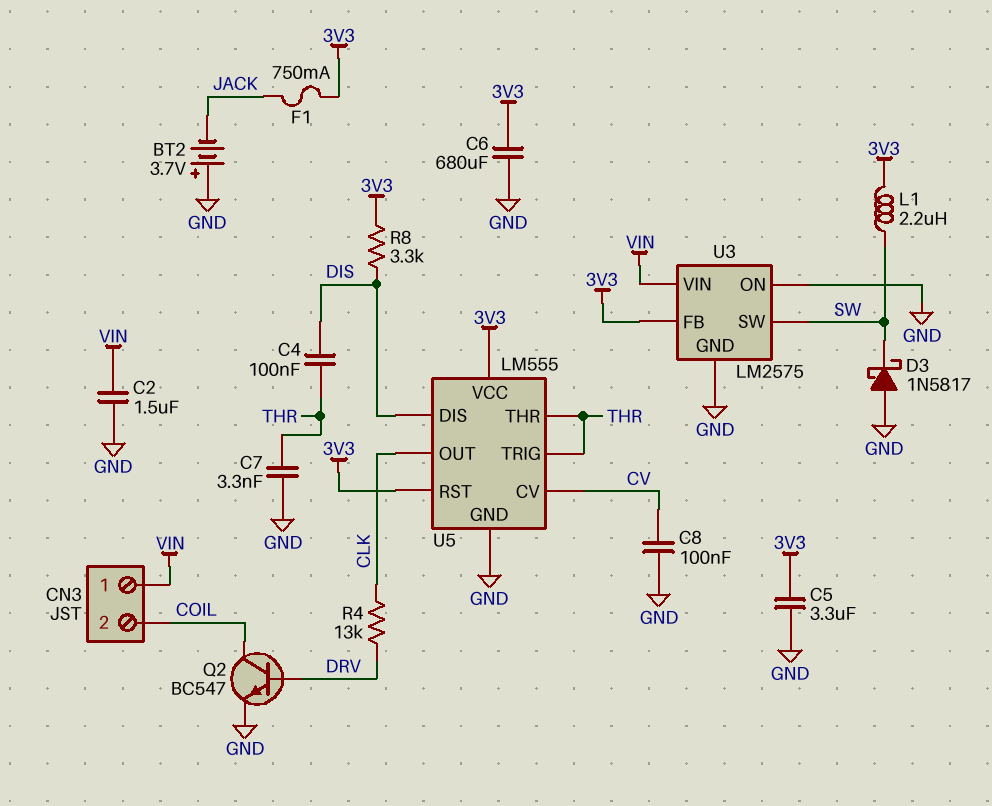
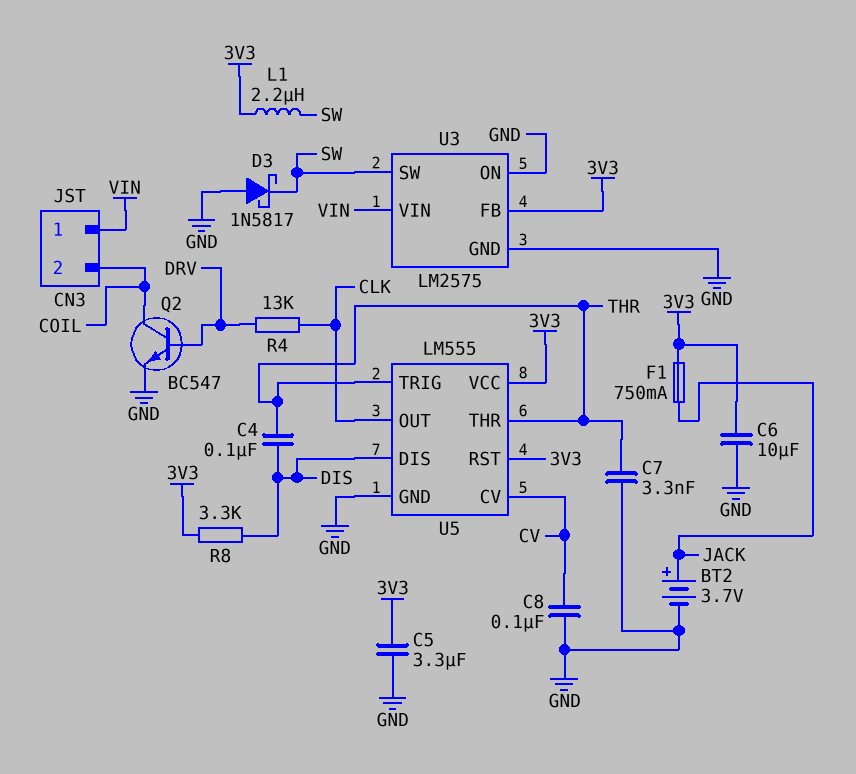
BT2: 3.7V (plus GND, minus JACK) -> 3.7V (plus JACK, minus GND)
C2: 1.5uF (GND, VIN) -> none
C6: 680uF (3V3, GND) -> 10uF (3V3, GND)

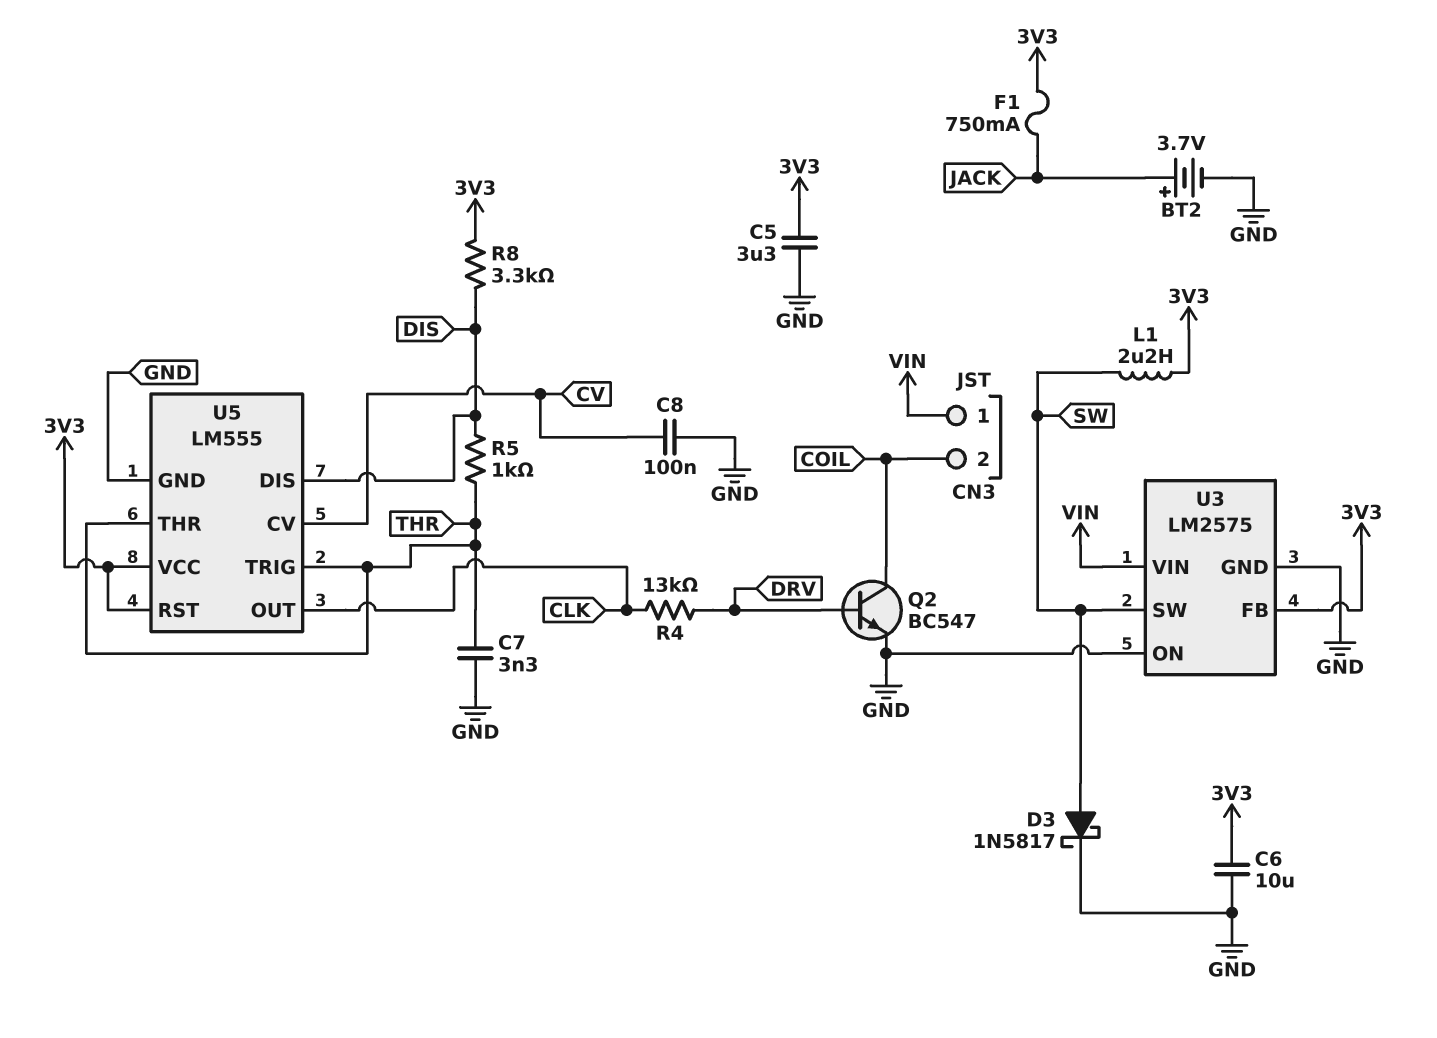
C4: 100nF (DIS, THR) -> none
D3: schottky 1N5817 (A GND, K SW) -> schottky 1N5817 (A SW, K GND)
R5: none -> 1k (DIS, THR)

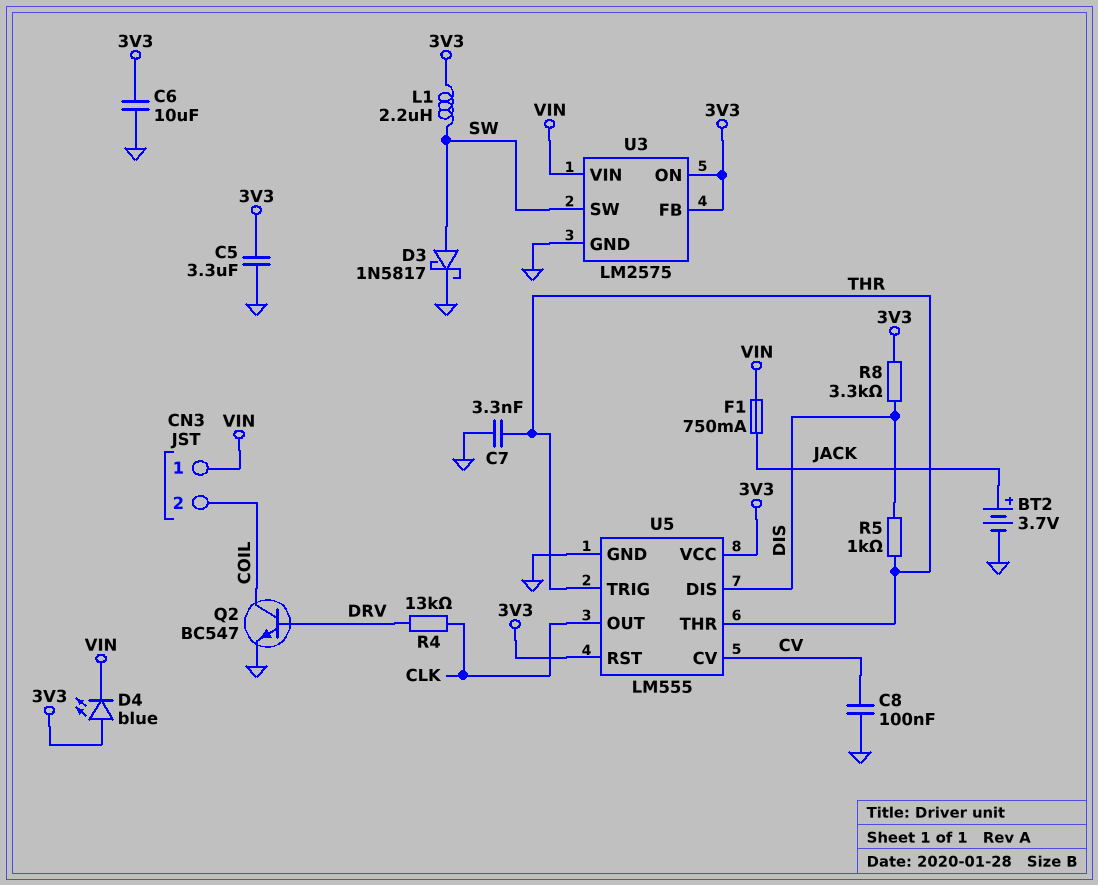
D4: none -> LED blue (A 3V3, K VIN)
F1: 750mA (3V3, JACK) -> 750mA (JACK, VIN)
U3 pin ON: GND -> 3V3

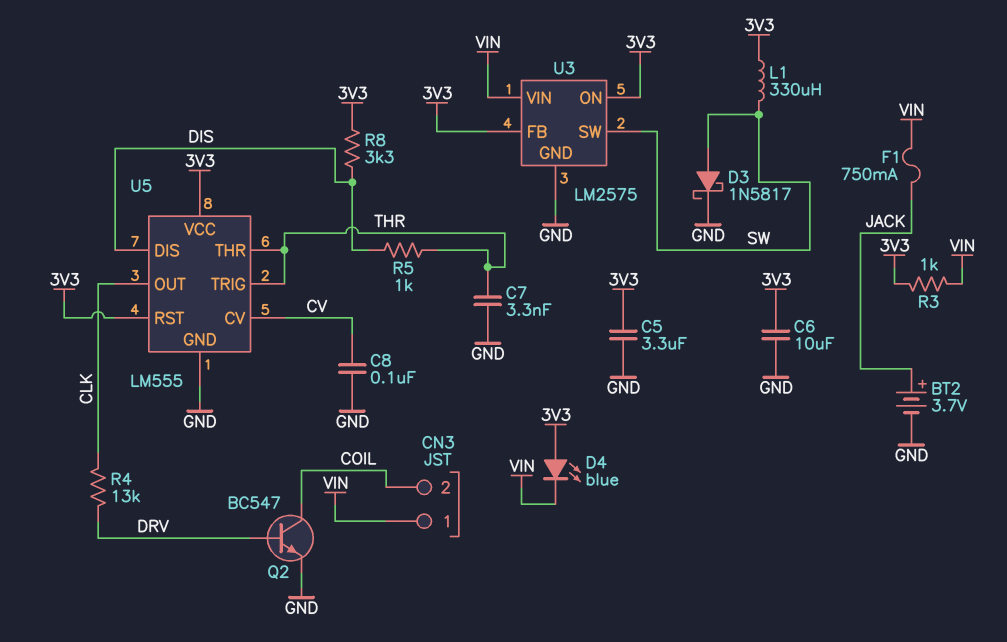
L1: 2.2uH (3V3, SW) -> 330uH (3V3, SW)
R3: none -> 1k (3V3, VIN)

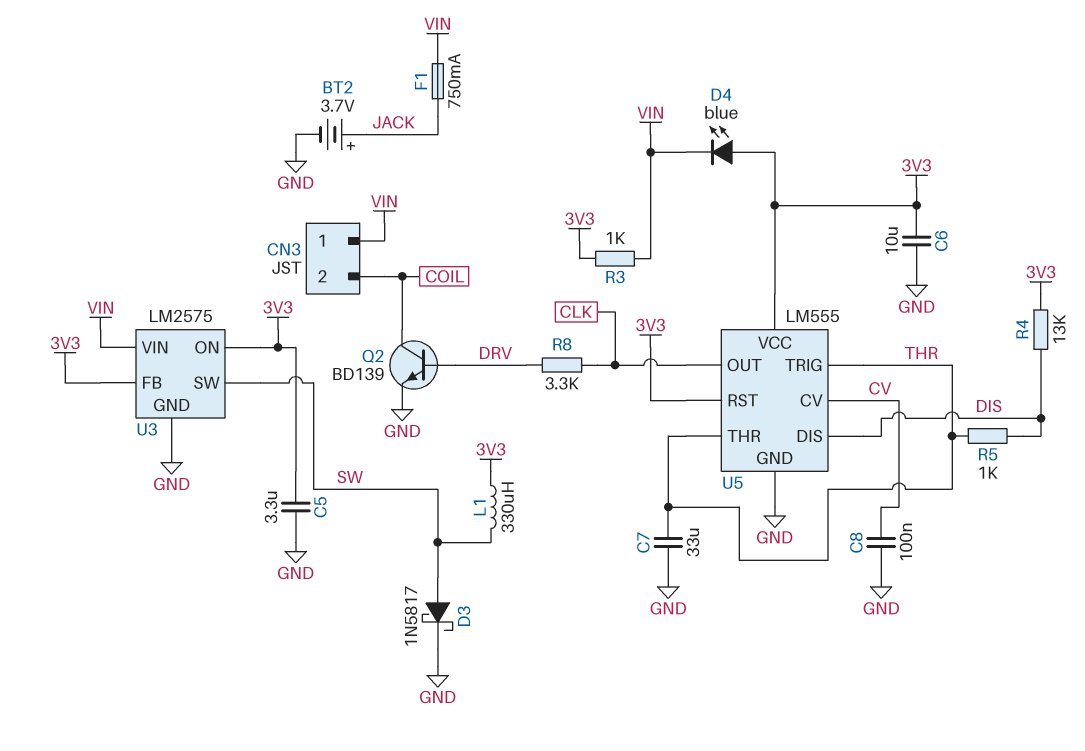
C7: 3.3nF (GND, THR) -> 33uF (GND, THR)
Q2: NPN BC547 (B DRV, C COIL, E GND) -> NPN BD139 (B DRV, C COIL, E GND)
R4: 13k (CLK, DRV) -> 13k (3V3, DIS)
R8: 3.3k (3V3, DIS) -> 3.3k (CLK, DRV)

